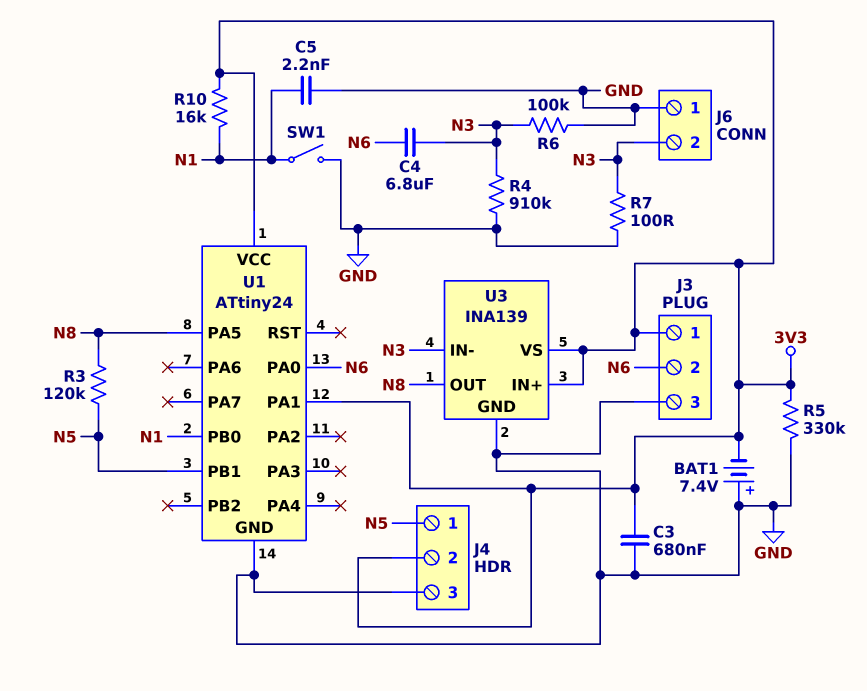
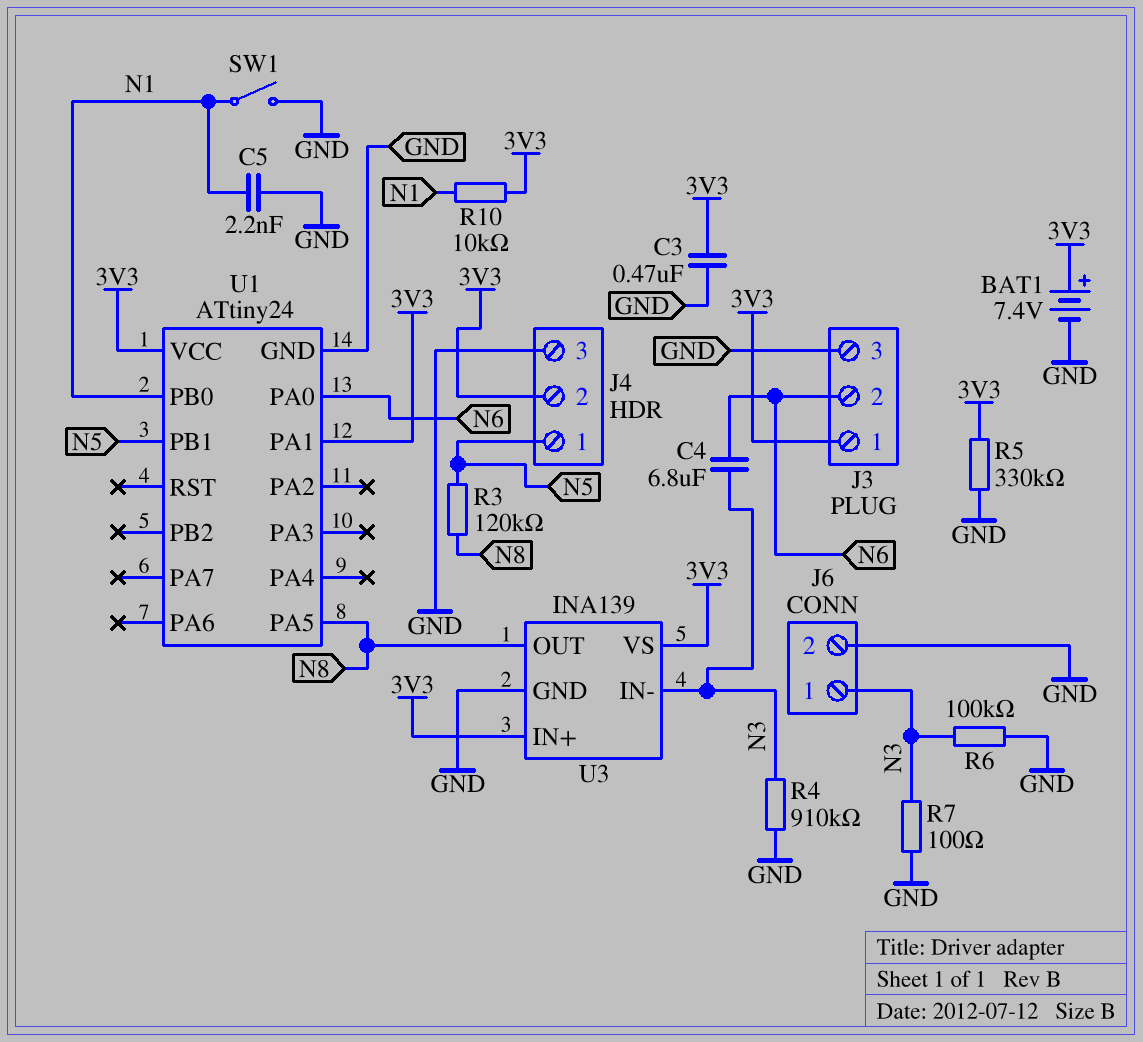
BAT1: 7.4V (plus GND, minus 3V3) -> 7.4V (plus 3V3, minus GND)
C3: 680nF (3V3, GND) -> 470nF (3V3, GND)
J6 pin 1: GND -> N3
J6 pin 2: N3 -> GND
R10: 16k (3V3, N1) -> 10k (3V3, N1)

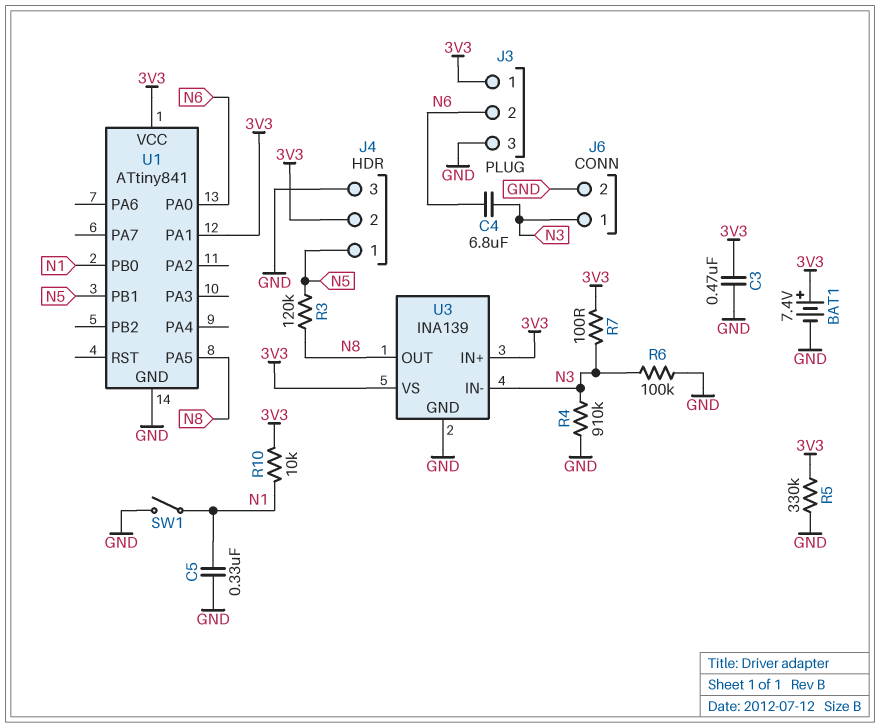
C5: 2.2nF (GND, N1) -> 330nF (GND, N1)
R7: 100 (GND, N3) -> 100 (3V3, N3)
U1: ATtiny24 -> ATtiny841

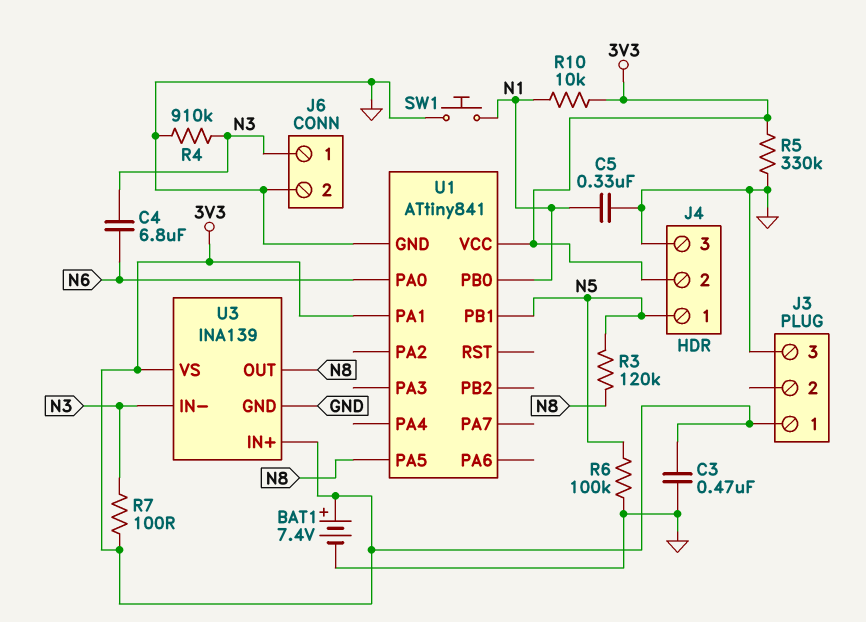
J3 pin 2: N6 -> none
R6: 100k (GND, N3) -> 100k (GND, N5)
SW1: switch (GND, N1) -> button (GND, N1)

